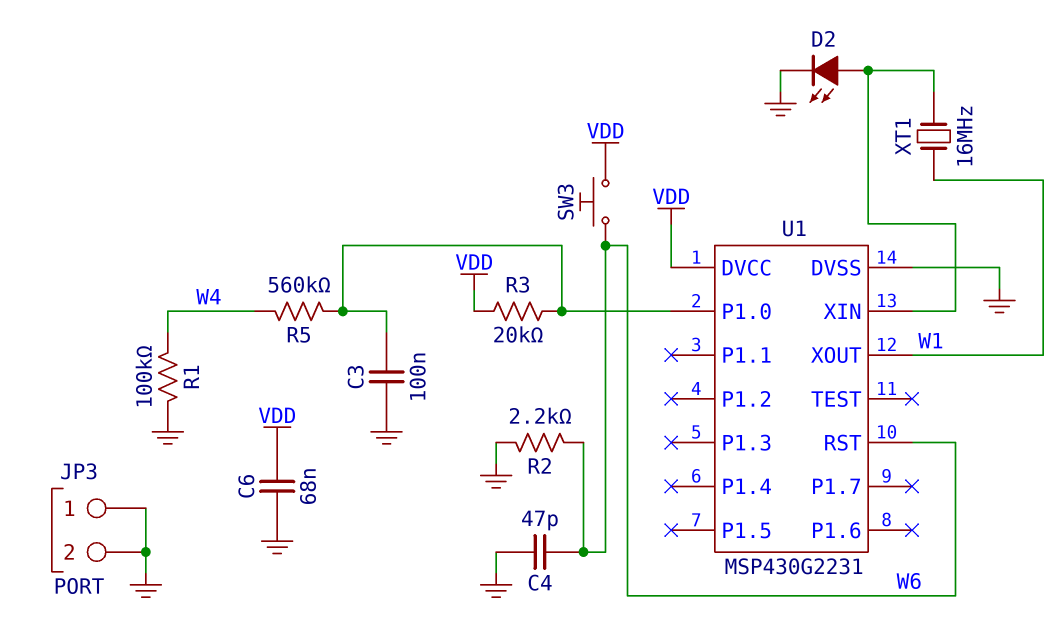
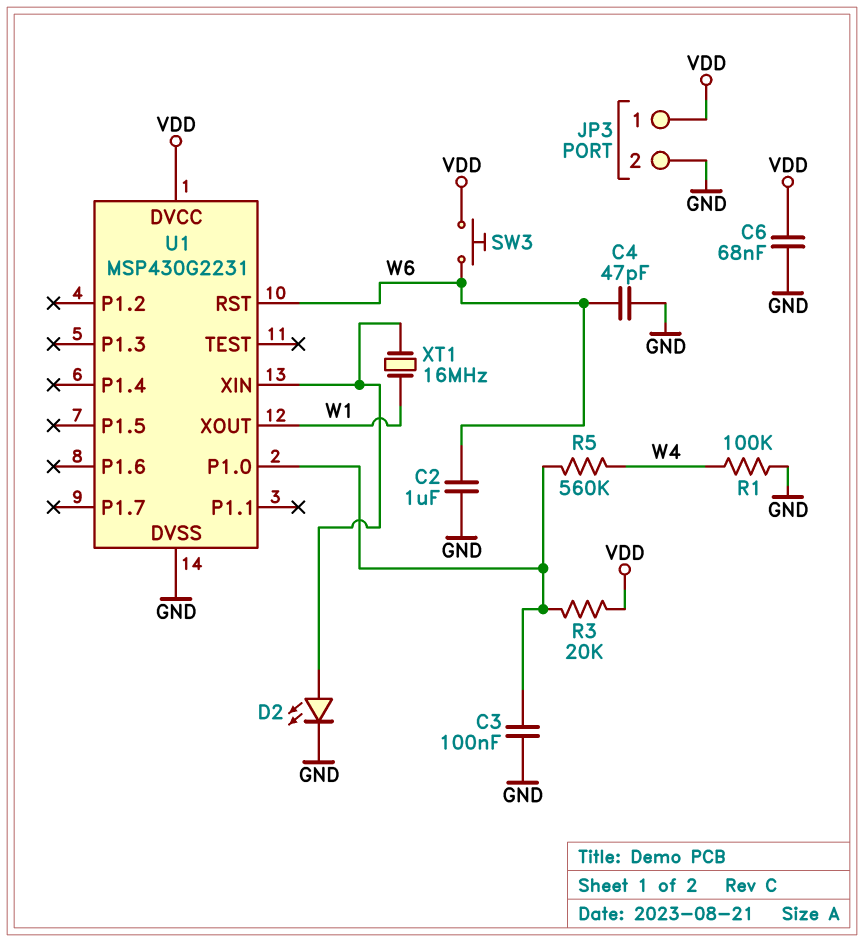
C2: none -> 1uF (GND, W6)
JP3 pin 1: GND -> VDD
R2: 2.2k (GND, W6) -> none

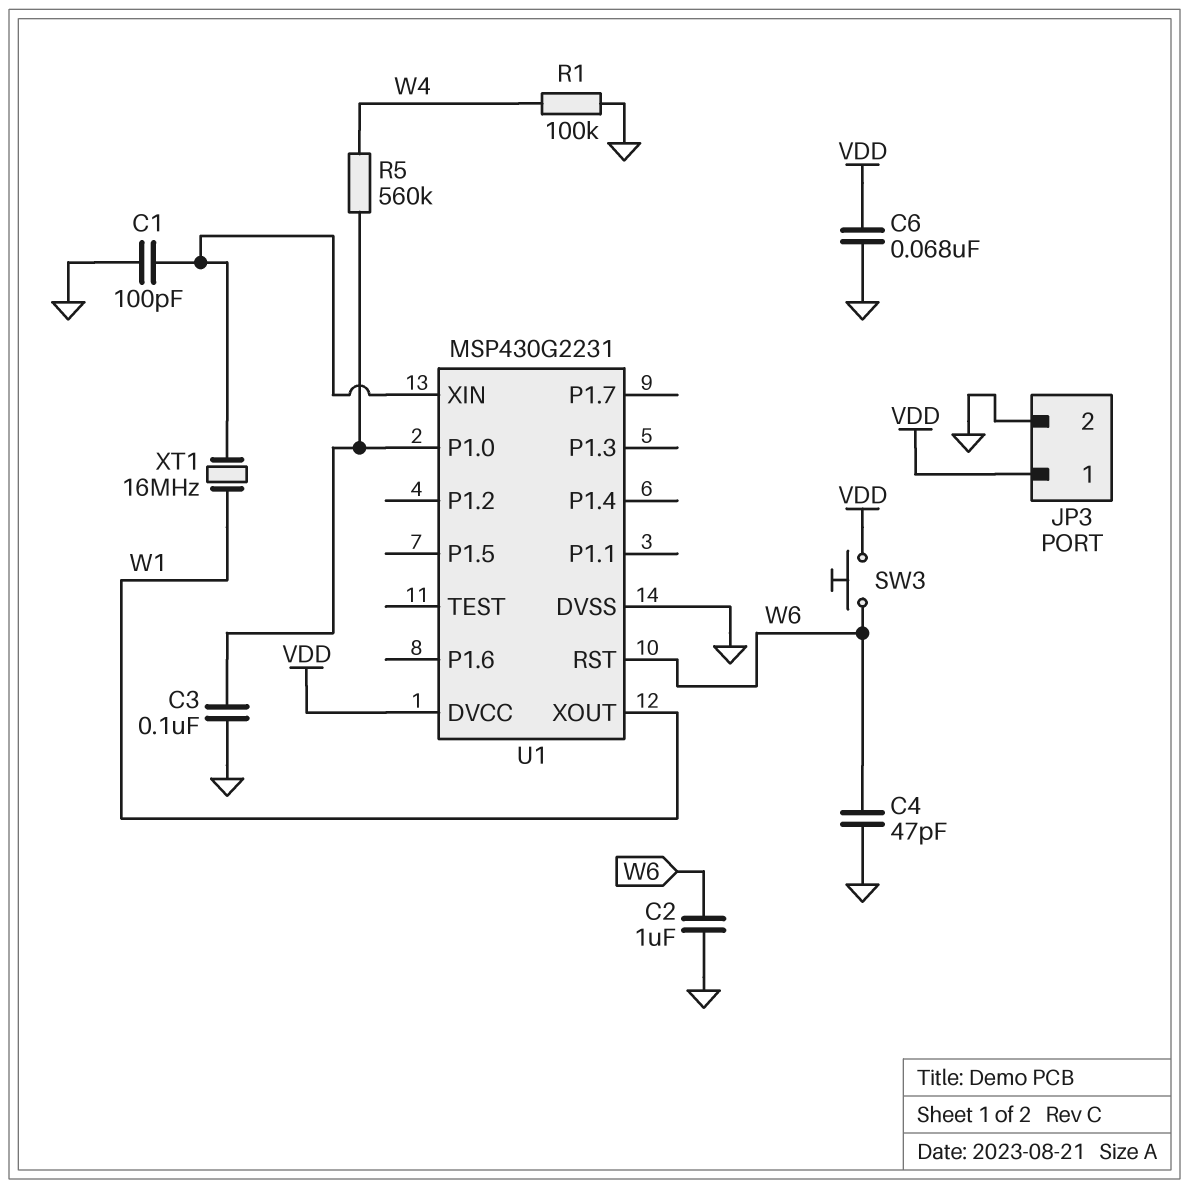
C1: none -> 100pF (GND, U1/XIN)
D2: LED (A U1/XIN, K GND) -> none
R3: 20k (U1/P1.0, VDD) -> none

